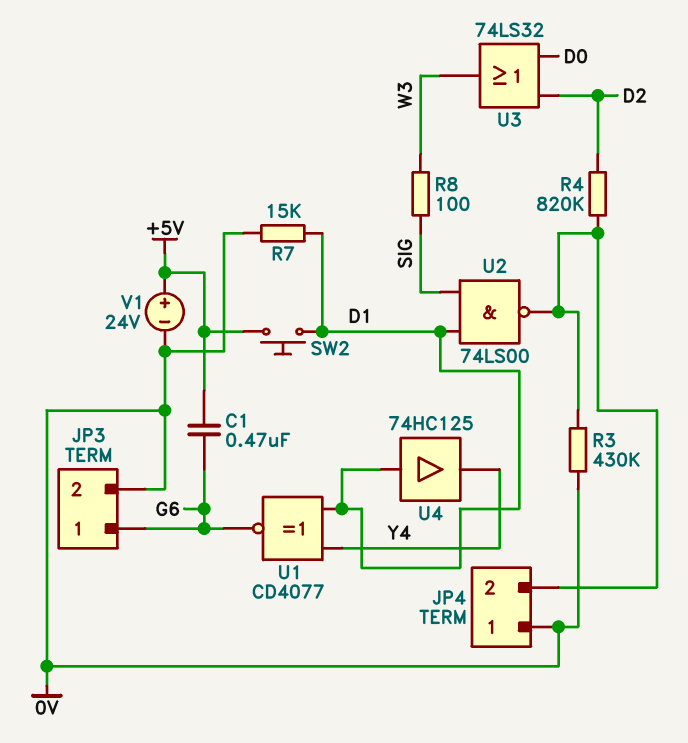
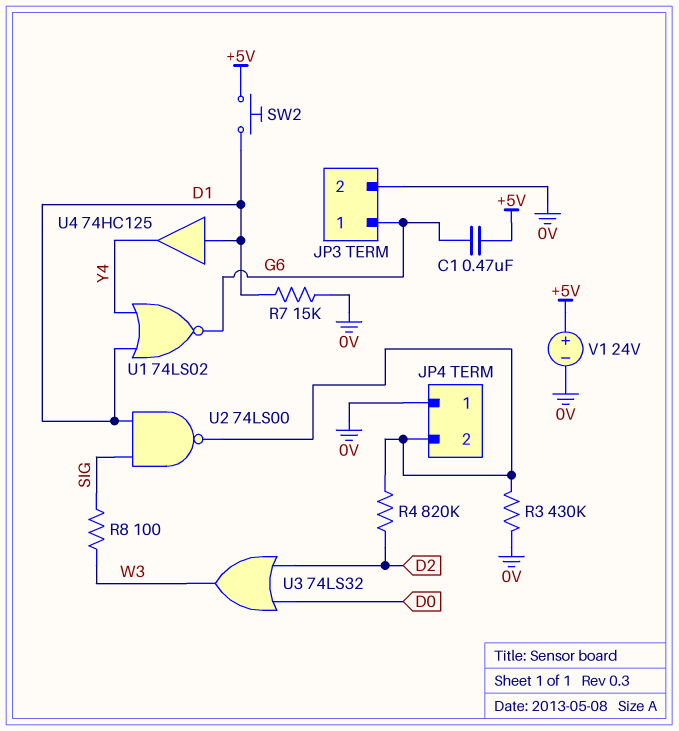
U1: XNOR CD4077 (in D1, in Y4, out G6) -> NOR 74LS02 (in D1, in Y4, out G6)

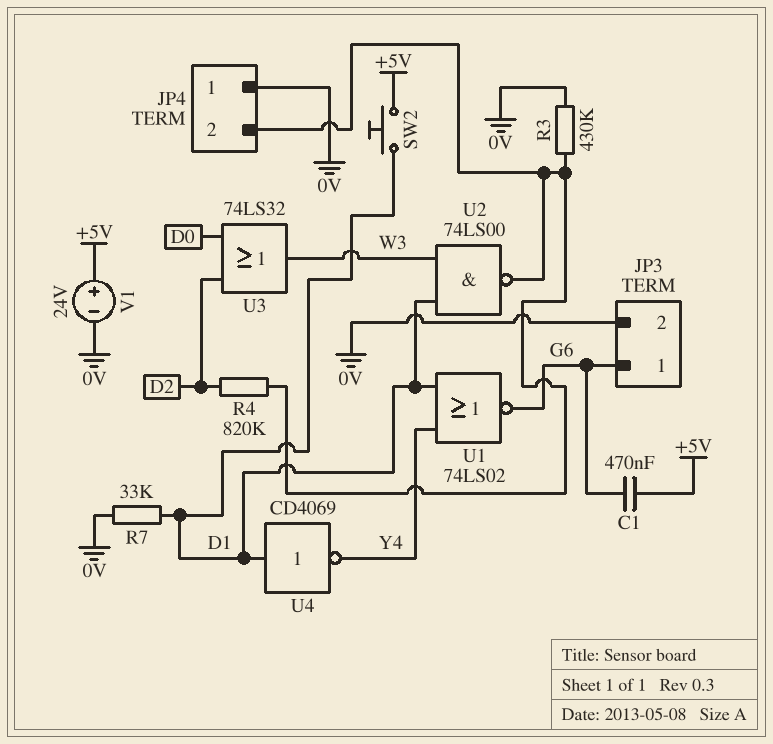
R7: 15k (0V, D1) -> 33k (0V, D1)
R8: 100 (SIG, W3) -> none
U2: NAND 74LS00 (in D1, in SIG, out JP4/2) -> NAND 74LS00 (in D1, in W3, out JP4/2)
U4: buffer 74HC125 (in D1, out Y4) -> NOT CD4069 (in D1, out Y4)

